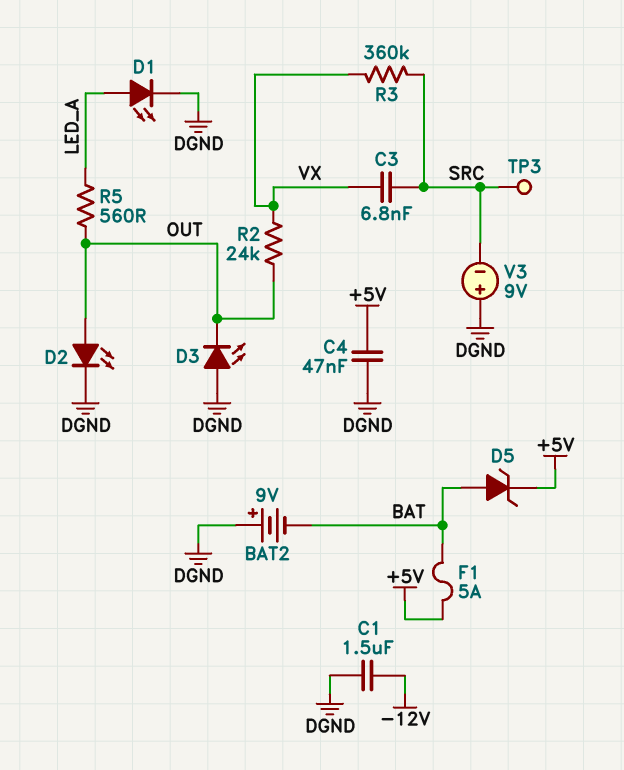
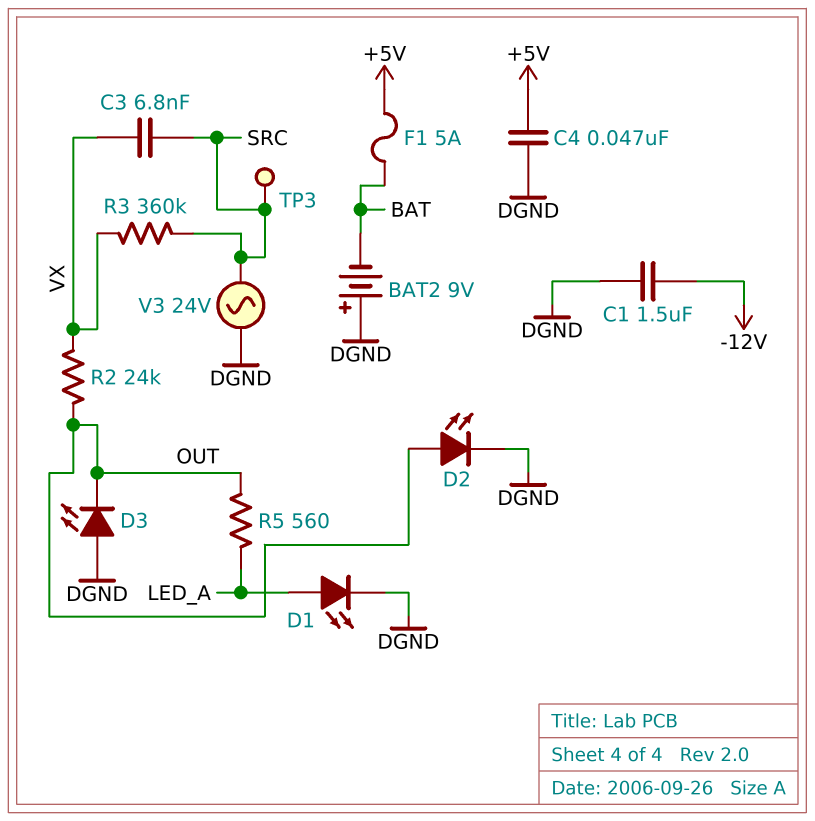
D5: zener (A BAT, K +5V) -> none
V3: 9V (plus DGND, minus SRC) -> AC 24V (DGND, SRC)

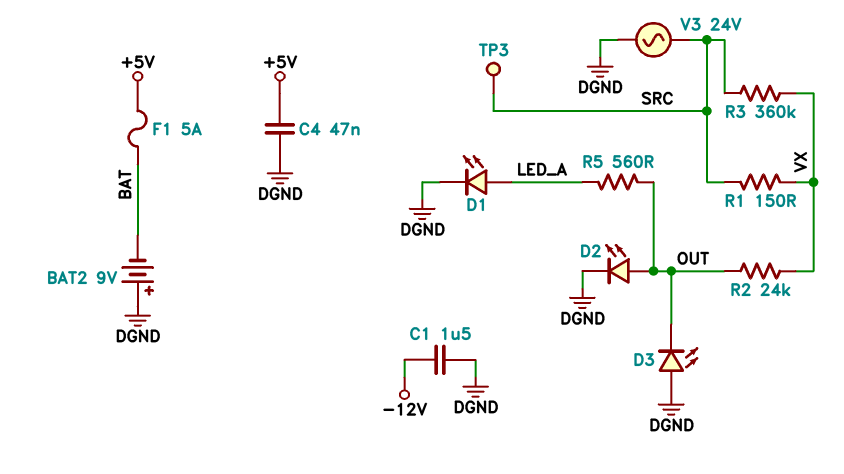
C3: 6.8nF (SRC, VX) -> none
R1: none -> 150 (SRC, VX)

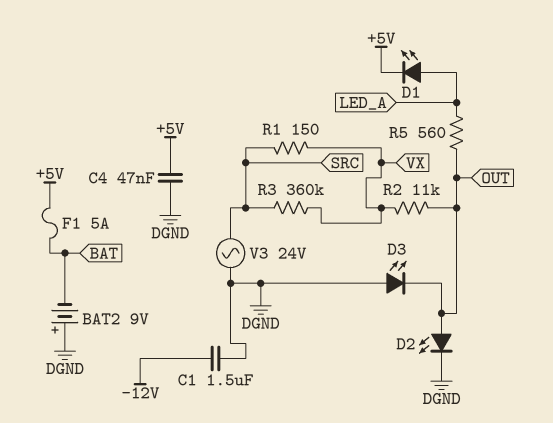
D1: LED (A LED_A, K DGND) -> LED (A LED_A, K +5V)
R2: 24k (OUT, VX) -> 11k (OUT, VX)
TP3: test point (SRC) -> none

